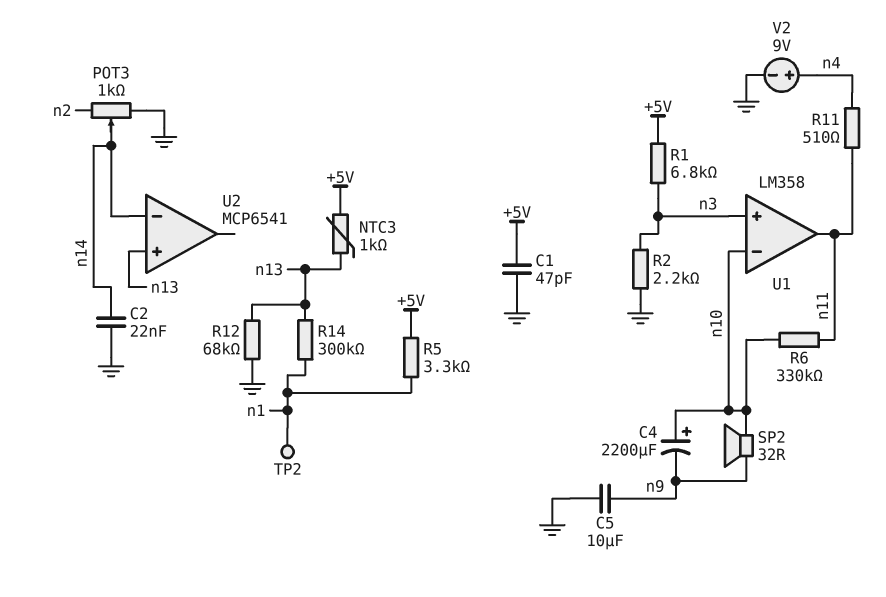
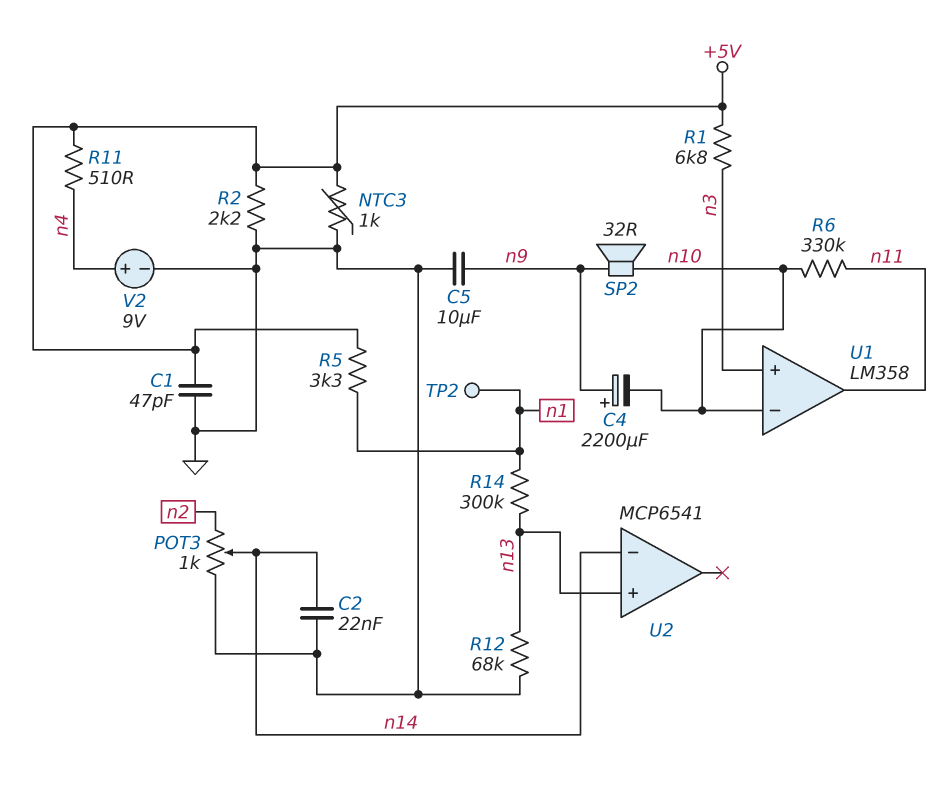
C4: 2200uF (plus n10, minus n9) -> 2200uF (plus n9, minus n10)
NTC3: 1k (+5V, n13) -> 1k (+5V, GND)
R2: 2.2k (GND, n3) -> 2.2k (+5V, GND)
R11: 510 (n4, n11) -> 510 (+5V, n4)

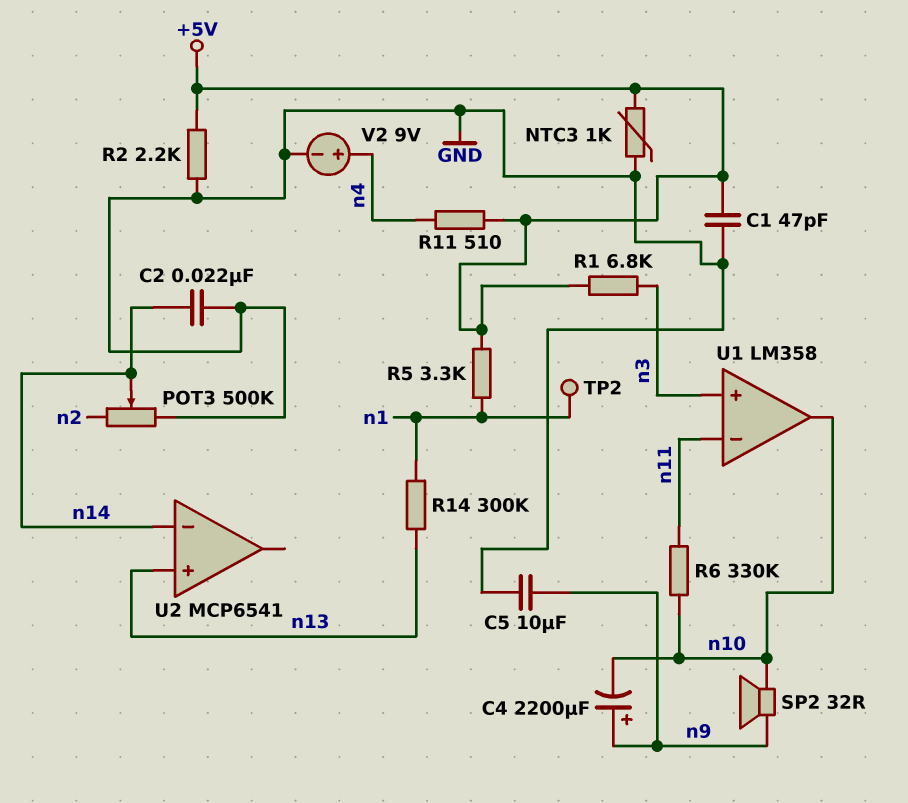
POT3: 1k (GND, n2, wiper n14) -> 500k (GND, n2, wiper n14)
R12: 68k (GND, n13) -> none
U1 pin in-: n10 -> n11
U1 pin out: n11 -> n10

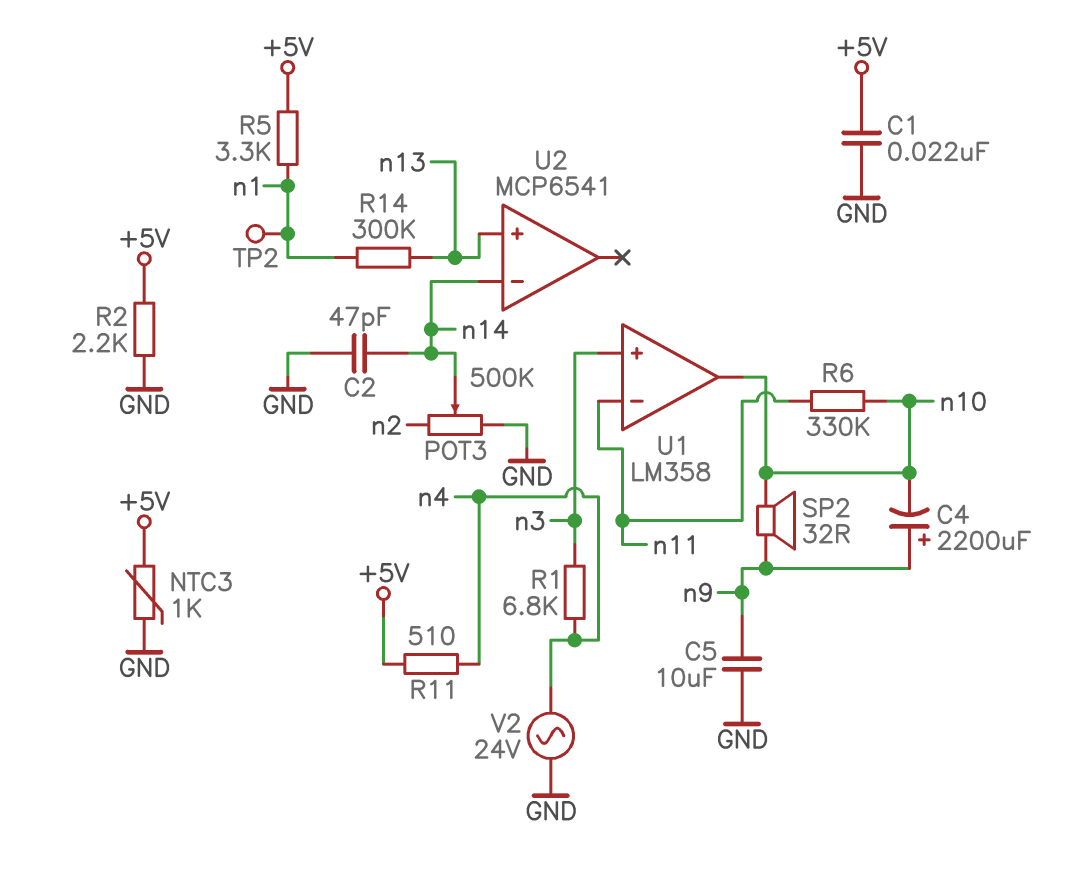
C1: 47pF (+5V, GND) -> 22nF (+5V, GND)
C2: 22nF (GND, n14) -> 47pF (GND, n14)
R1: 6.8k (+5V, n3) -> 6.8k (n3, n4)
V2: 9V (plus n4, minus GND) -> AC 24V (GND, n4)

